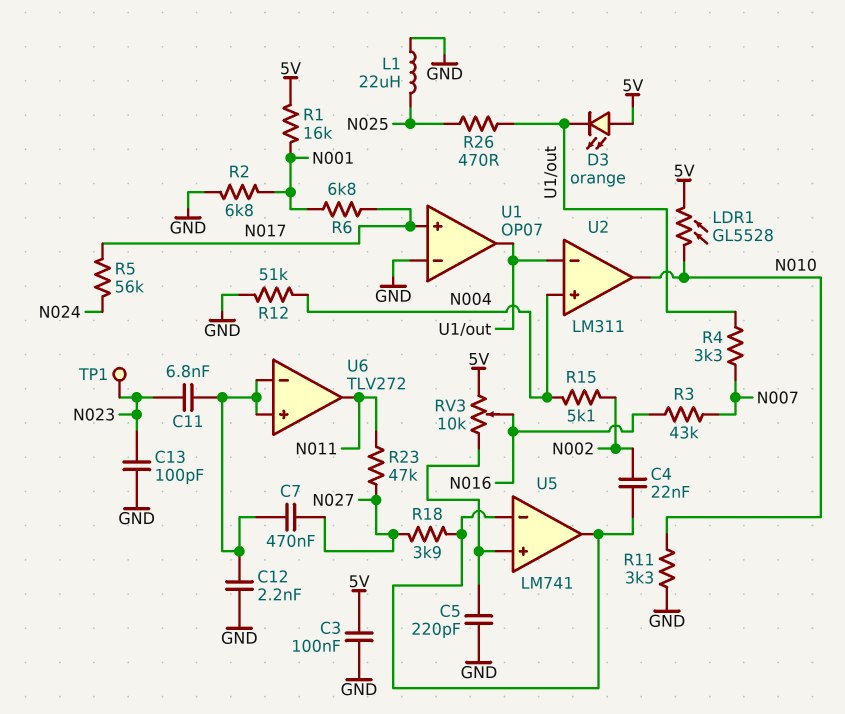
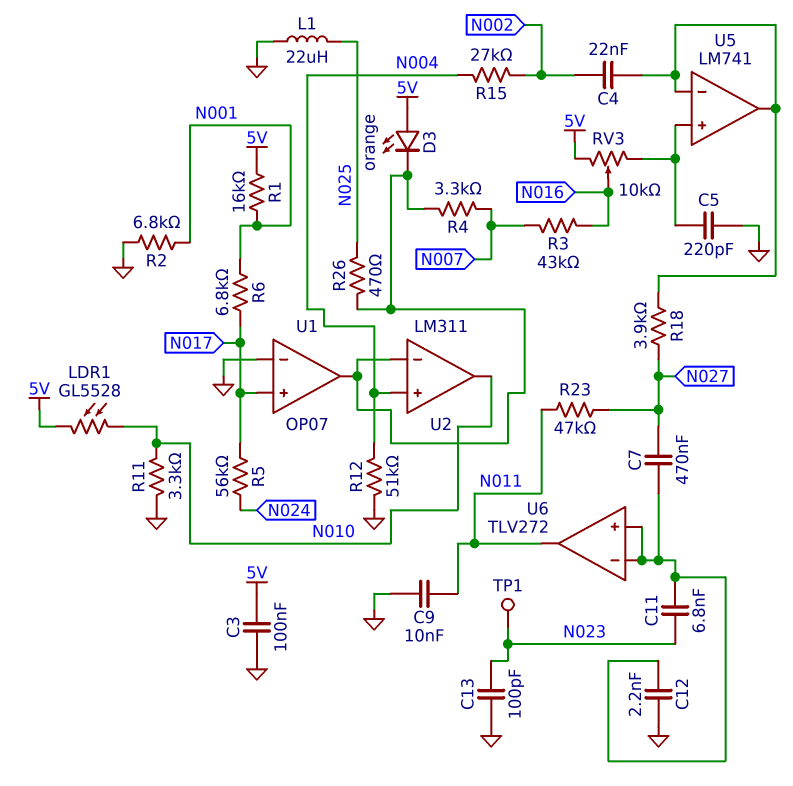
C9: none -> 10nF (GND, N011)
R15: 5.1k (N002, N004) -> 27k (N002, N004)

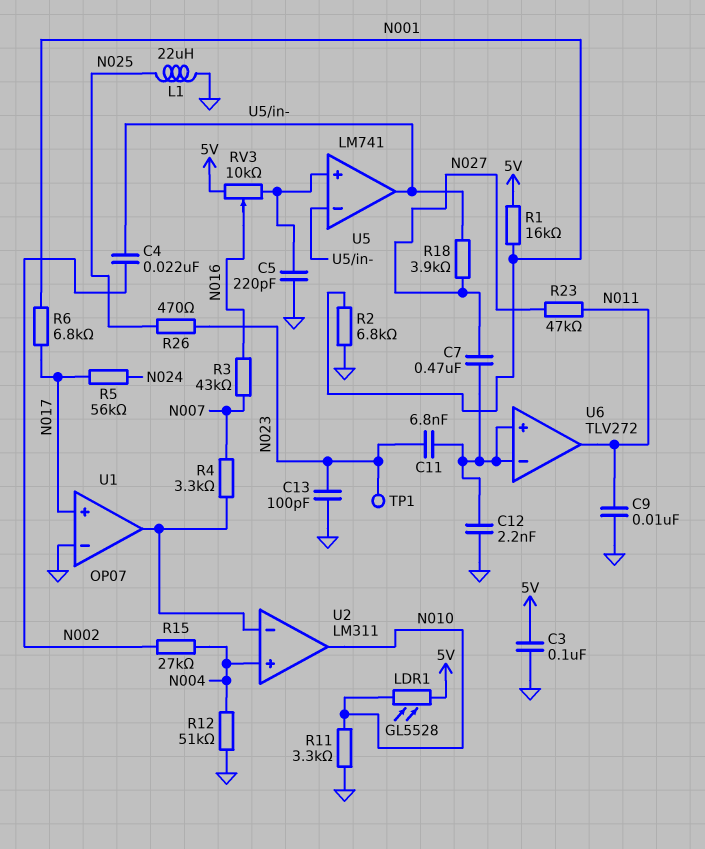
D3: LED orange (A 5V, K U1/out) -> none
R26: 470 (N025, U1/out) -> 470 (N023, N025)

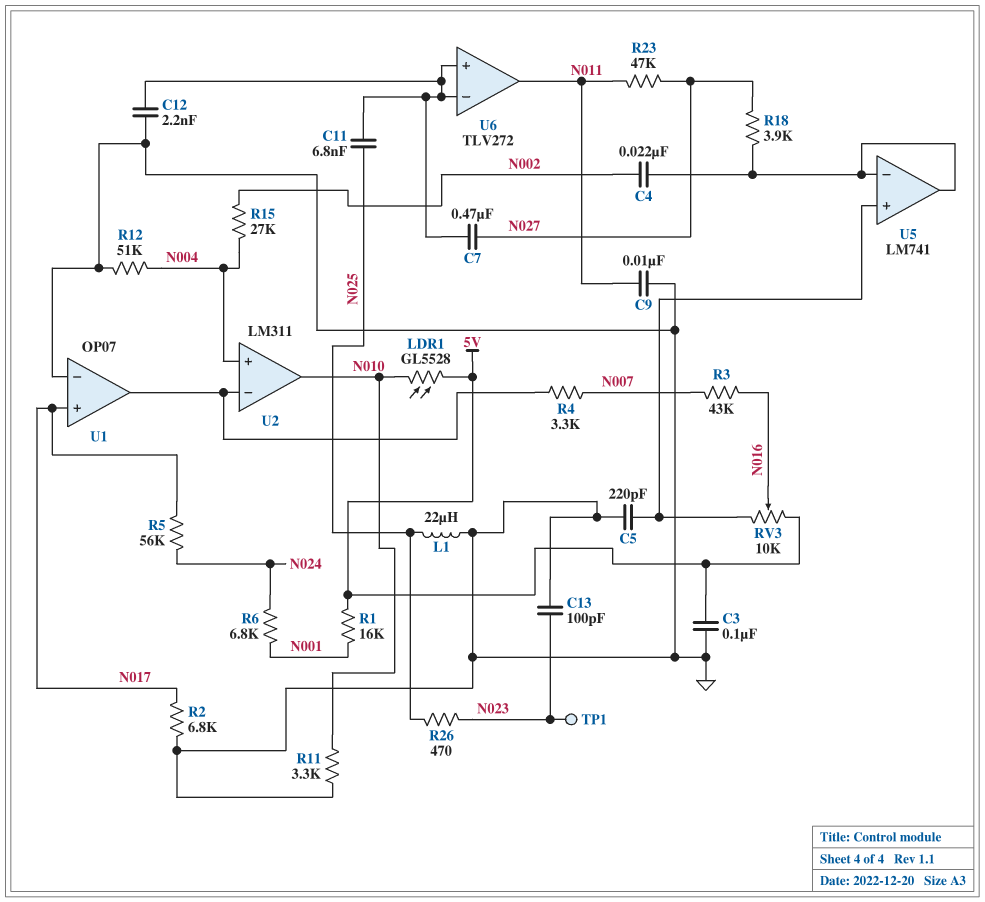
C11: 6.8nF (N023, U6/in+) -> 6.8nF (N025, U6/in+)
R2: 6.8k (GND, N001) -> 6.8k (GND, N017)
R6: 6.8k (N001, N017) -> 6.8k (N001, N024)

